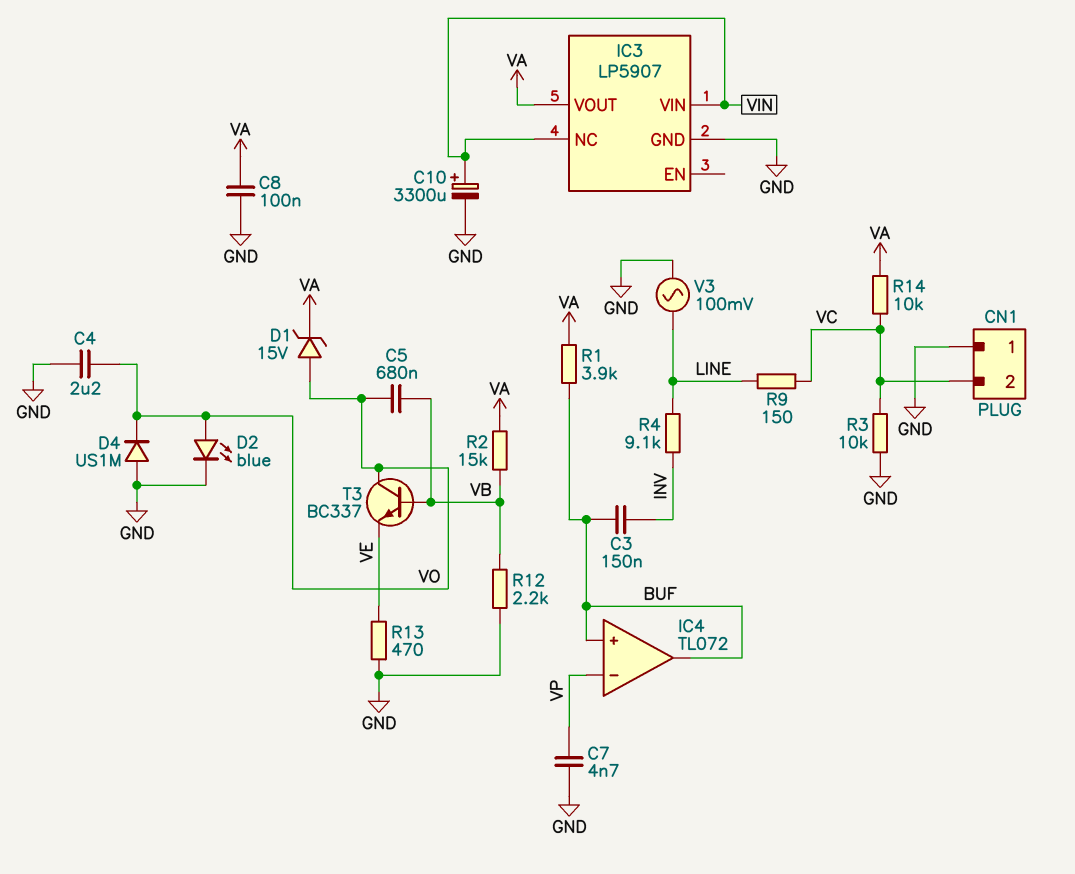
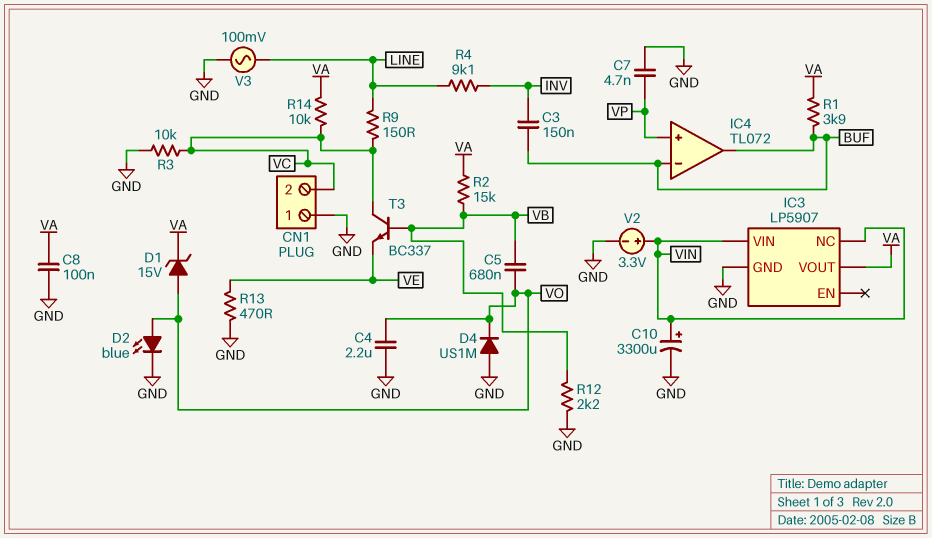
IC4 pin in+: BUF -> VP
IC4 pin in-: VP -> BUF
T3: NPN BC337 (B VB, C VO, E VE) -> NPN BC337 (B VB, C VC, E VE)
V2: none -> 3.3V (plus VIN, minus GND)

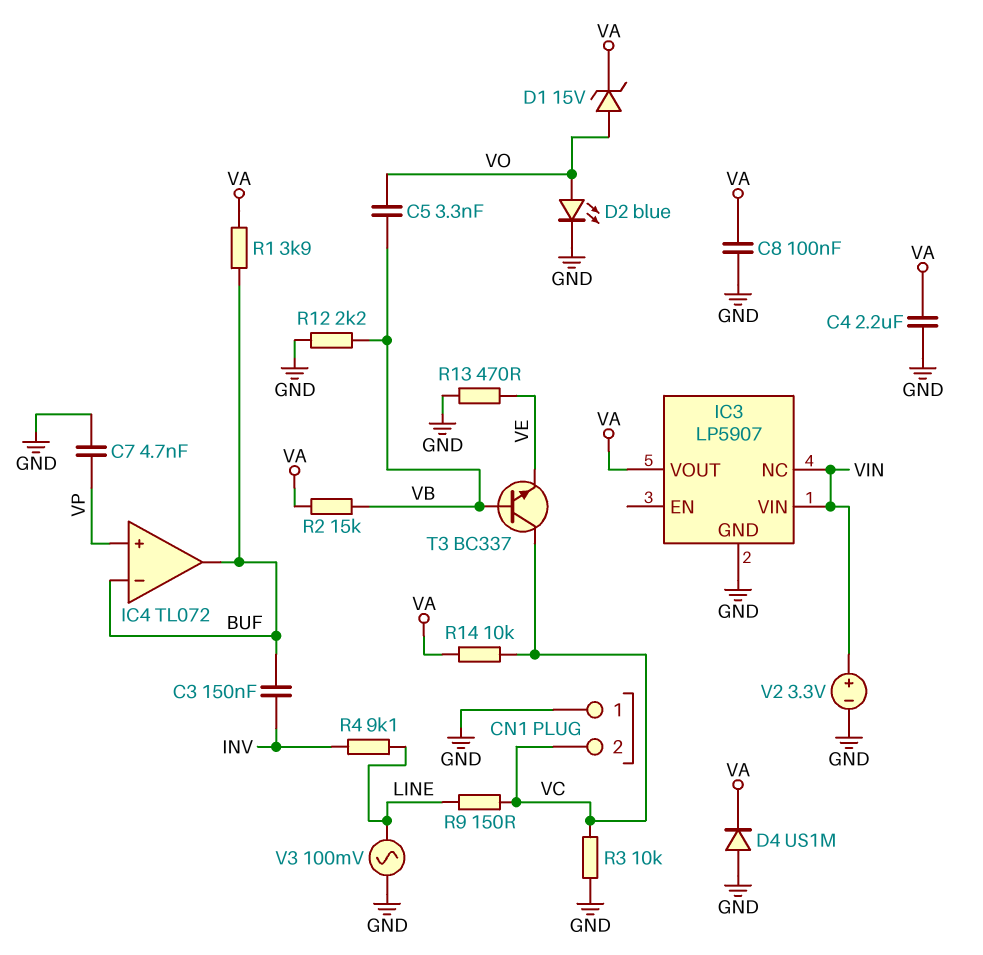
C4: 2.2uF (GND, VO) -> 2.2uF (GND, VA)
C5: 680nF (VB, VO) -> 3.3nF (VB, VO)
C10: 3300uF (plus VIN, minus GND) -> none
D4: diode US1M (A GND, K VO) -> diode US1M (A GND, K VA)

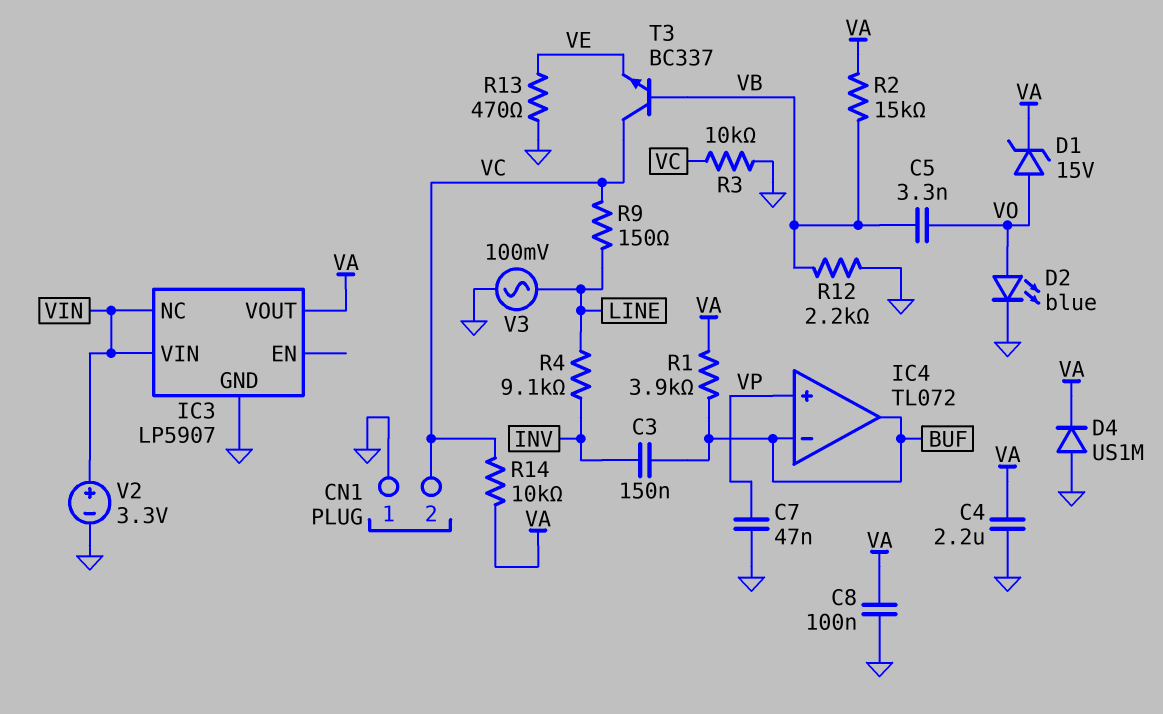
C7: 4.7nF (GND, VP) -> 47nF (GND, VP)

